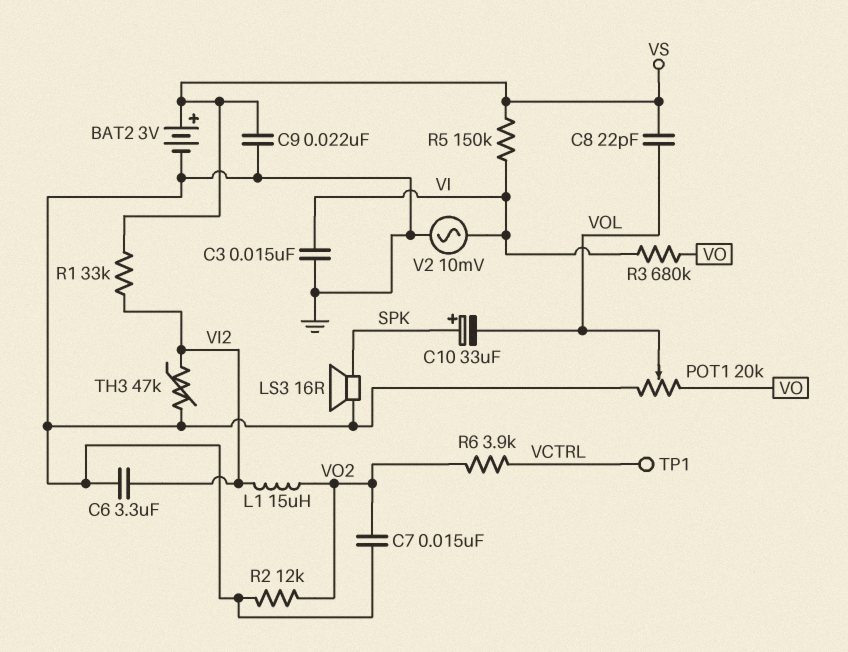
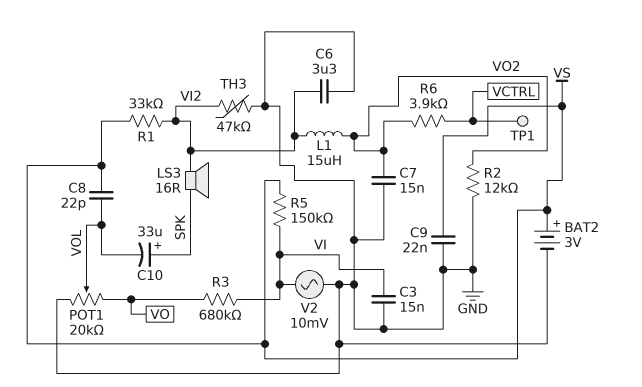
LS3: speaker 16R (GND, SPK) -> speaker 16R (SPK, VI2)

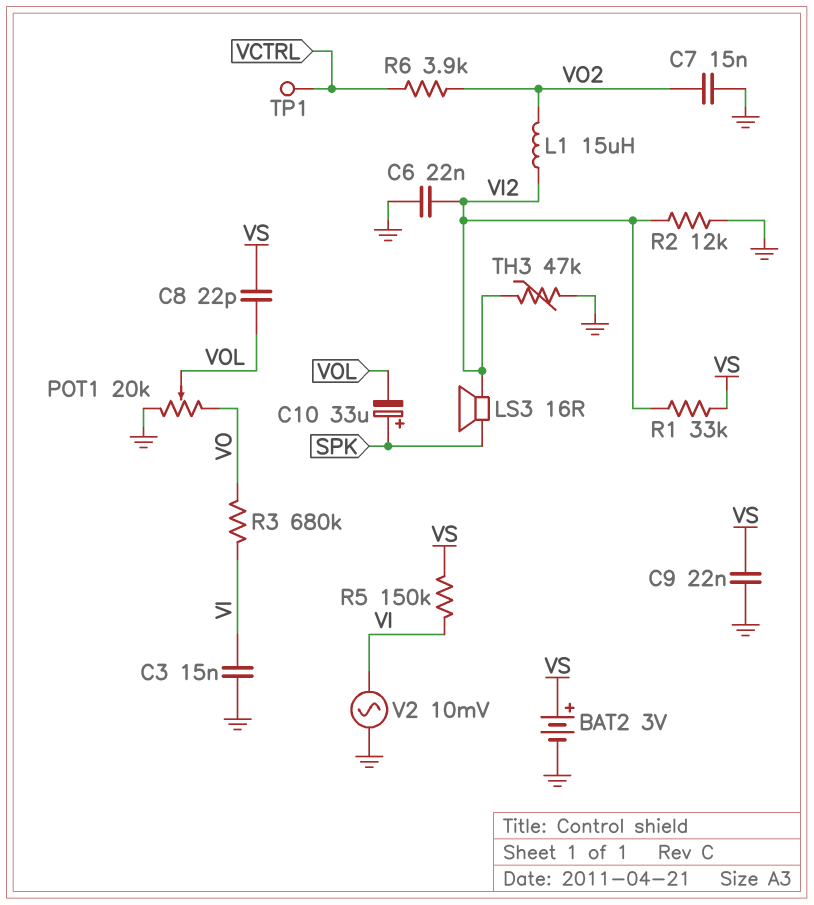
C6: 3.3uF (GND, VI2) -> 22nF (GND, VI2)
R2: 12k (GND, VO2) -> 12k (GND, VI2)

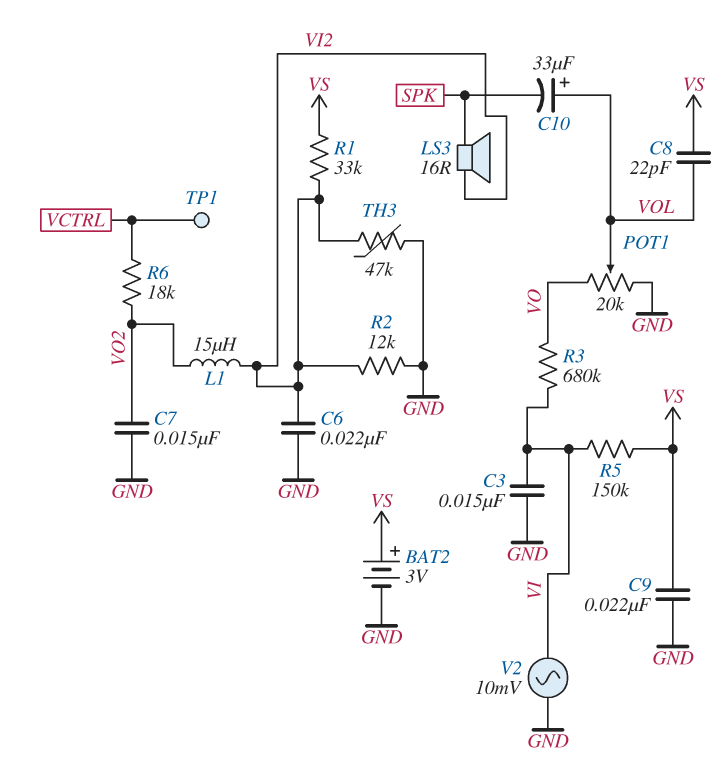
C10: 33uF (plus SPK, minus VOL) -> 33uF (plus VOL, minus SPK)
R6: 3.9k (VCTRL, VO2) -> 18k (VCTRL, VO2)

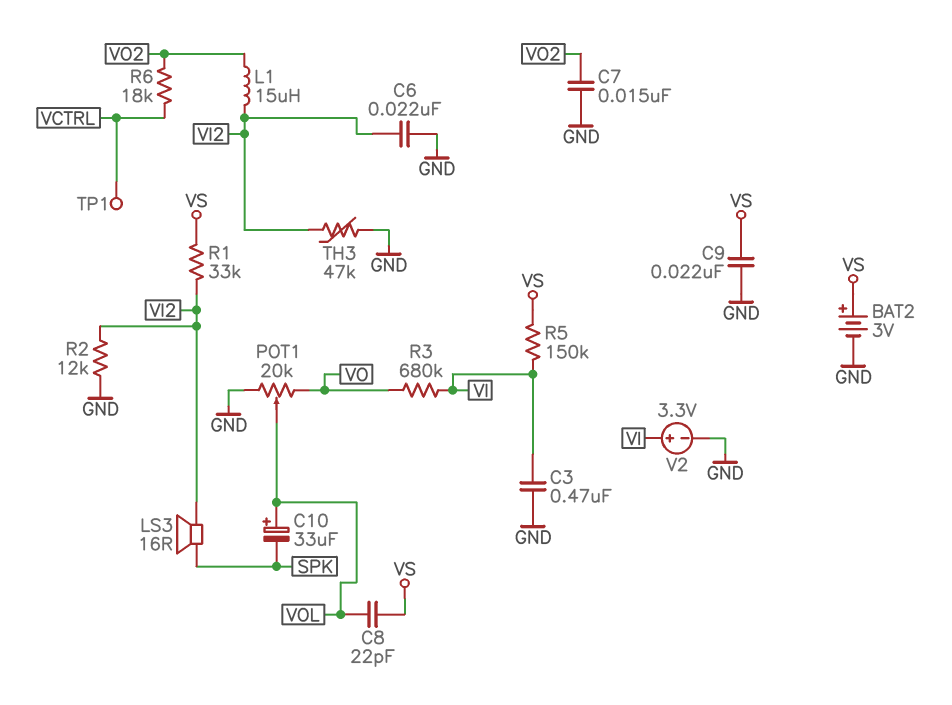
C3: 15nF (GND, VI) -> 470nF (GND, VI)
V2: AC 10mV (GND, VI) -> 3.3V (plus VI, minus GND)

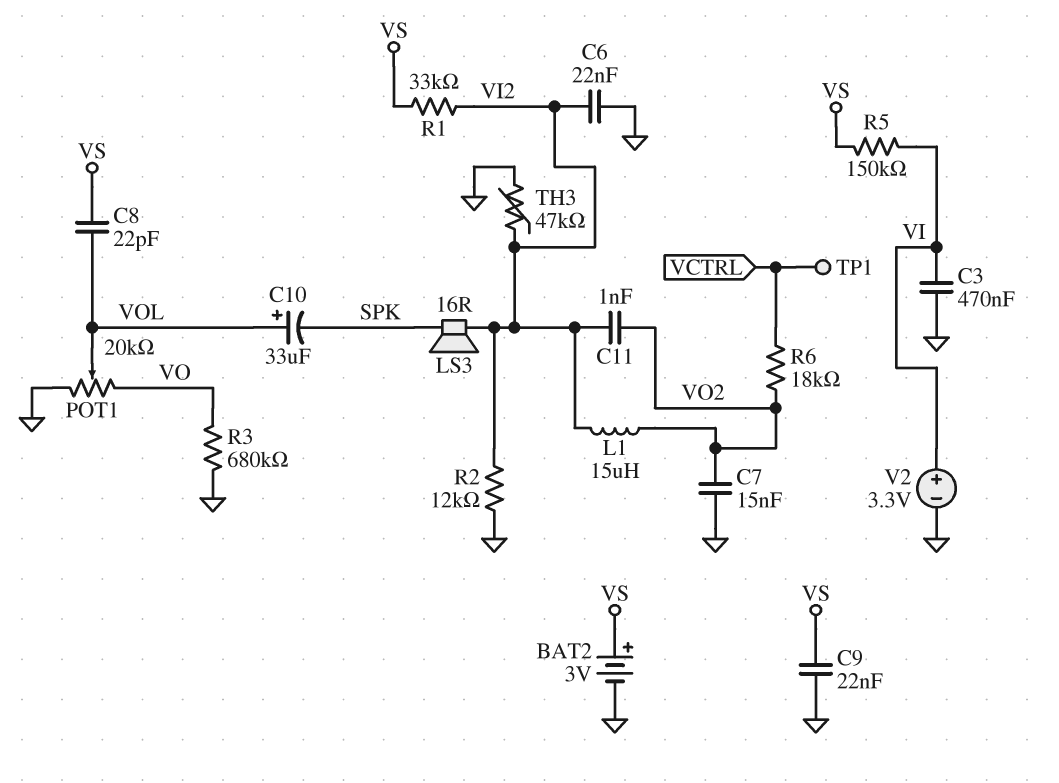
C11: none -> 1nF (VI2, VO2)
R3: 680k (VI, VO) -> 680k (GND, VO)

